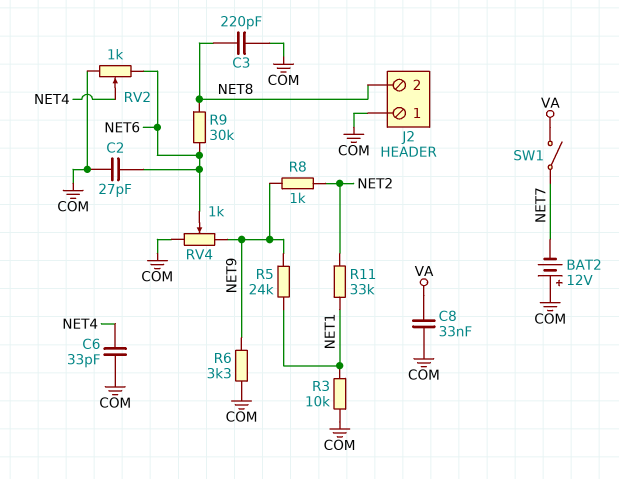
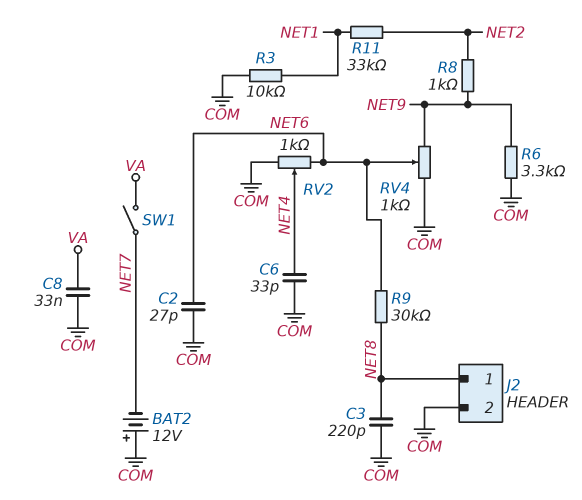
J2 pin 1: COM -> NET8
J2 pin 2: NET8 -> COM
R5: 24k (NET1, NET9) -> none

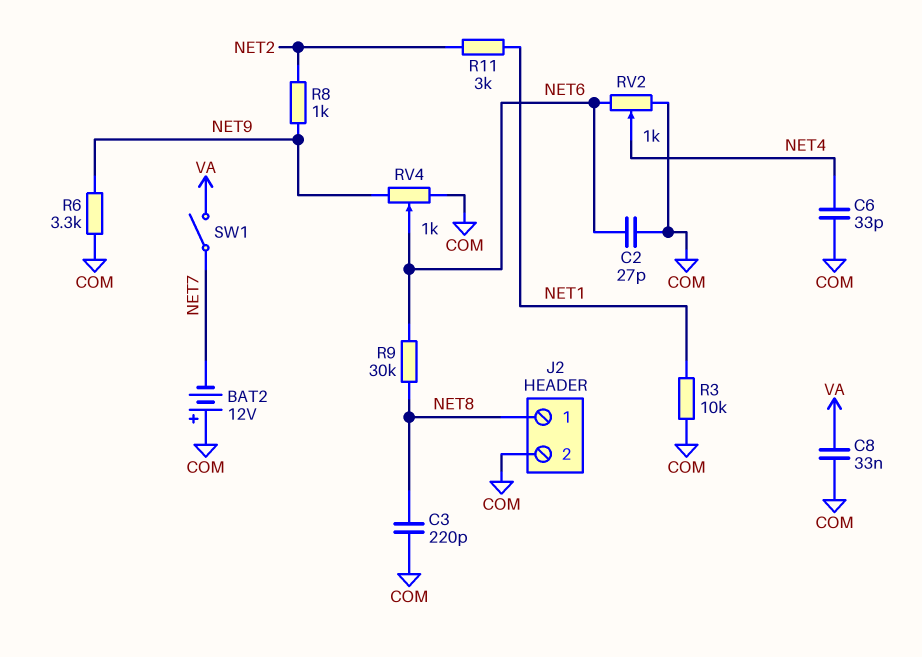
R11: 33k (NET1, NET2) -> 3k (NET1, NET2)

